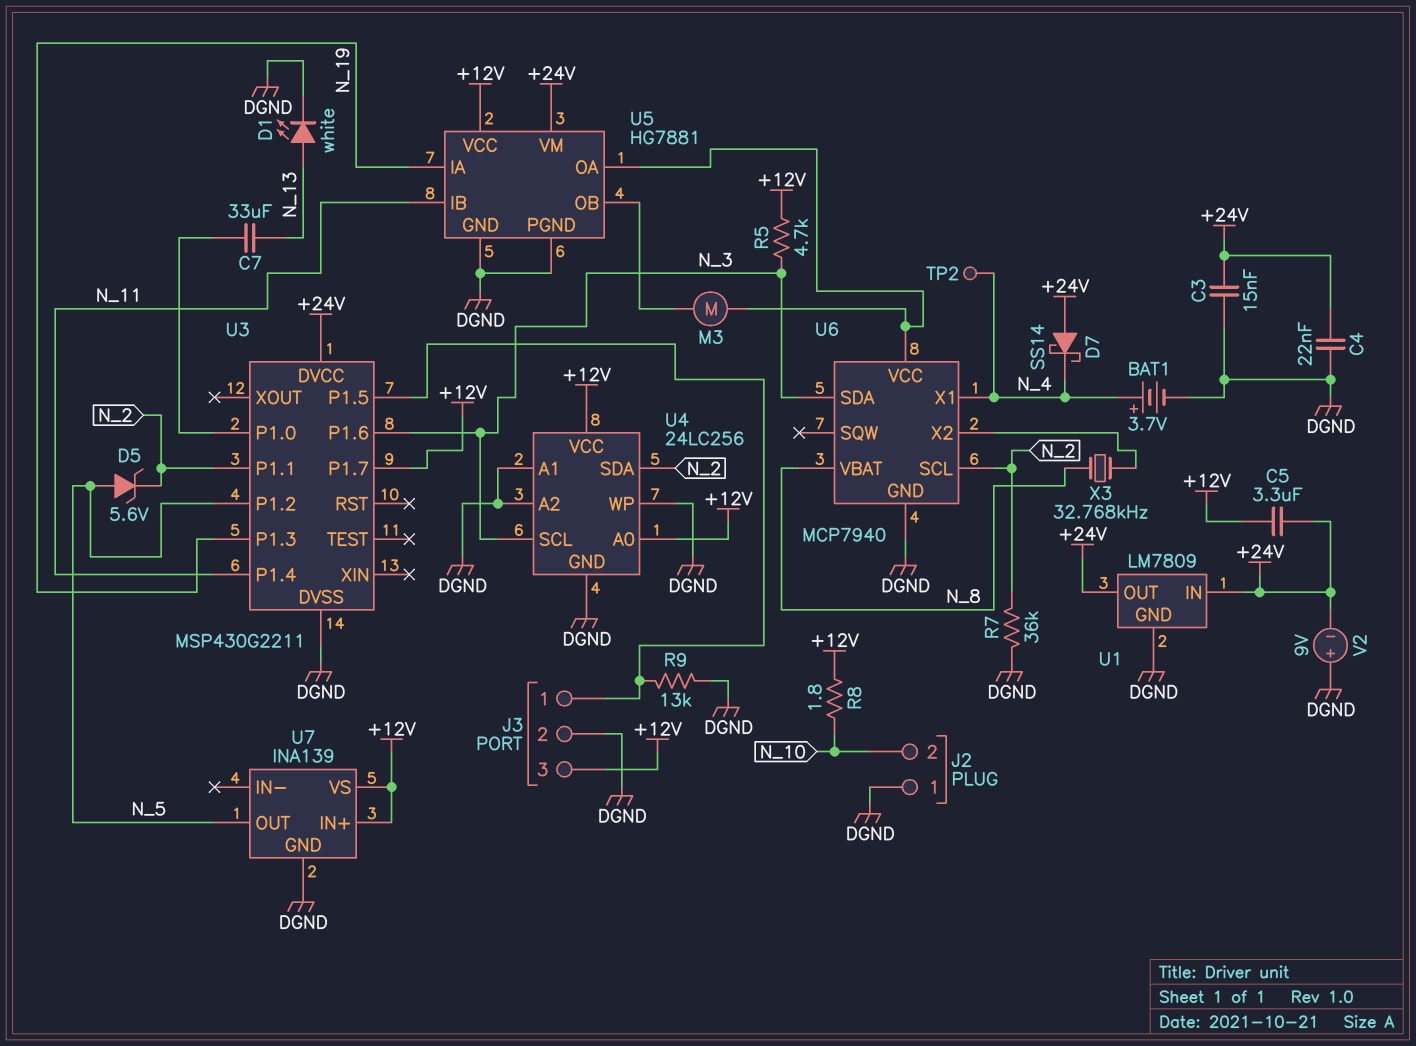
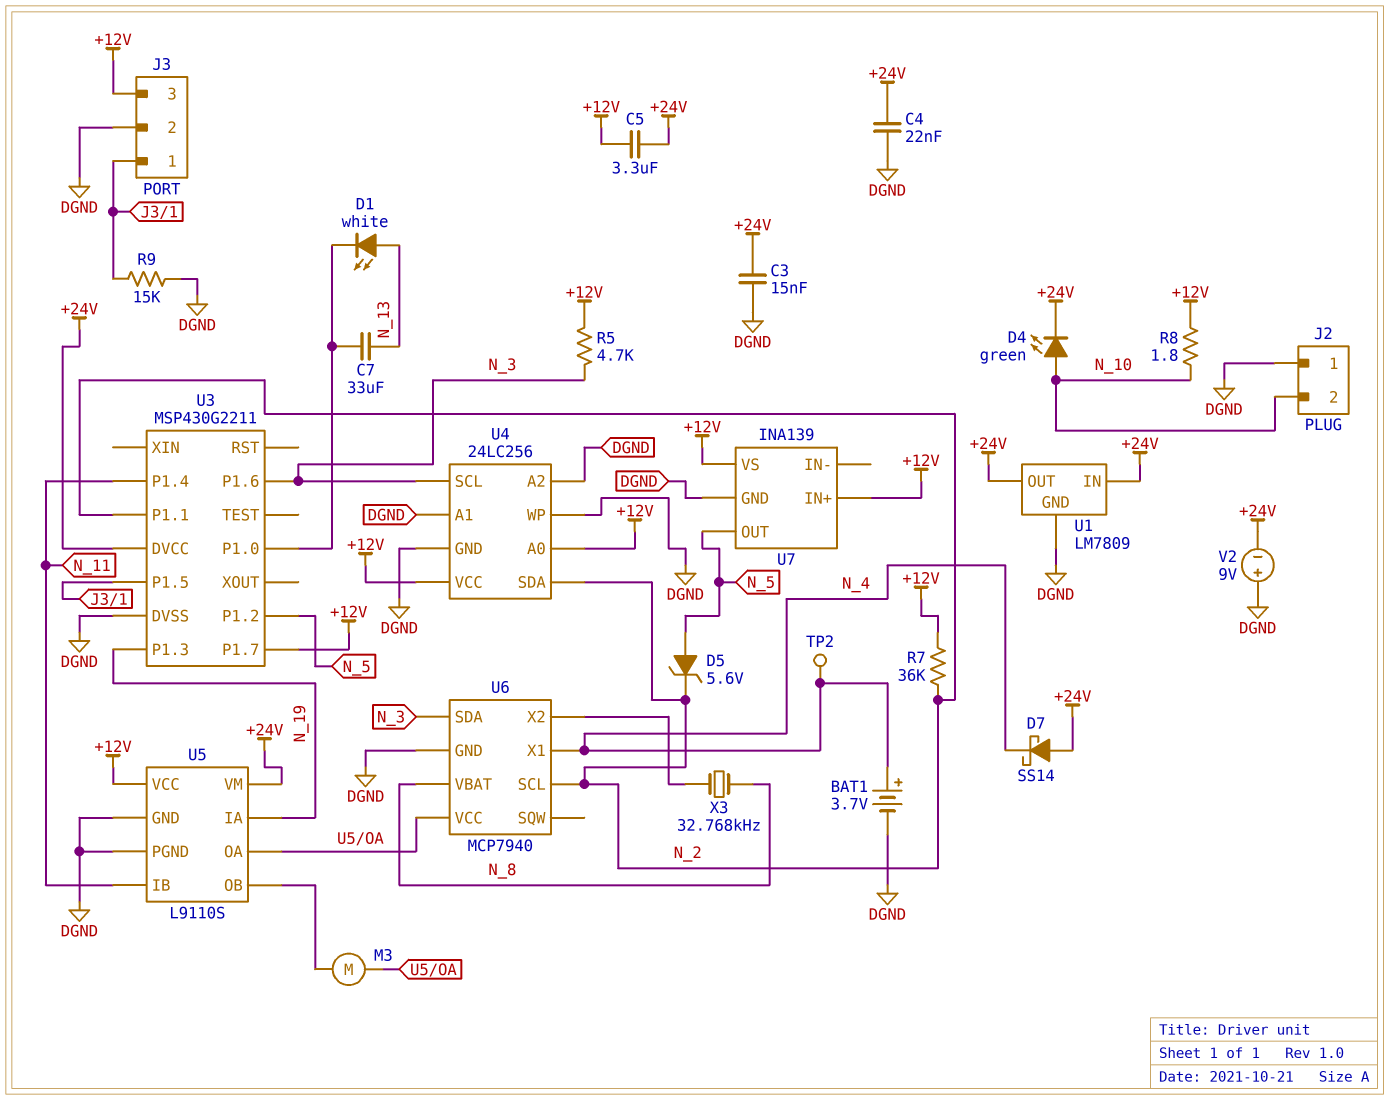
D1: LED white (A N_13, K DGND) -> LED white (A N_13, K U3/P1.0)
D4: none -> LED green (A N_10, K +24V)
R7: 36k (DGND, N_2) -> 36k (+12V, N_2)
R9: 13k (DGND, J3/1) -> 15k (DGND, J3/1)
U5: HG7881 -> L9110S

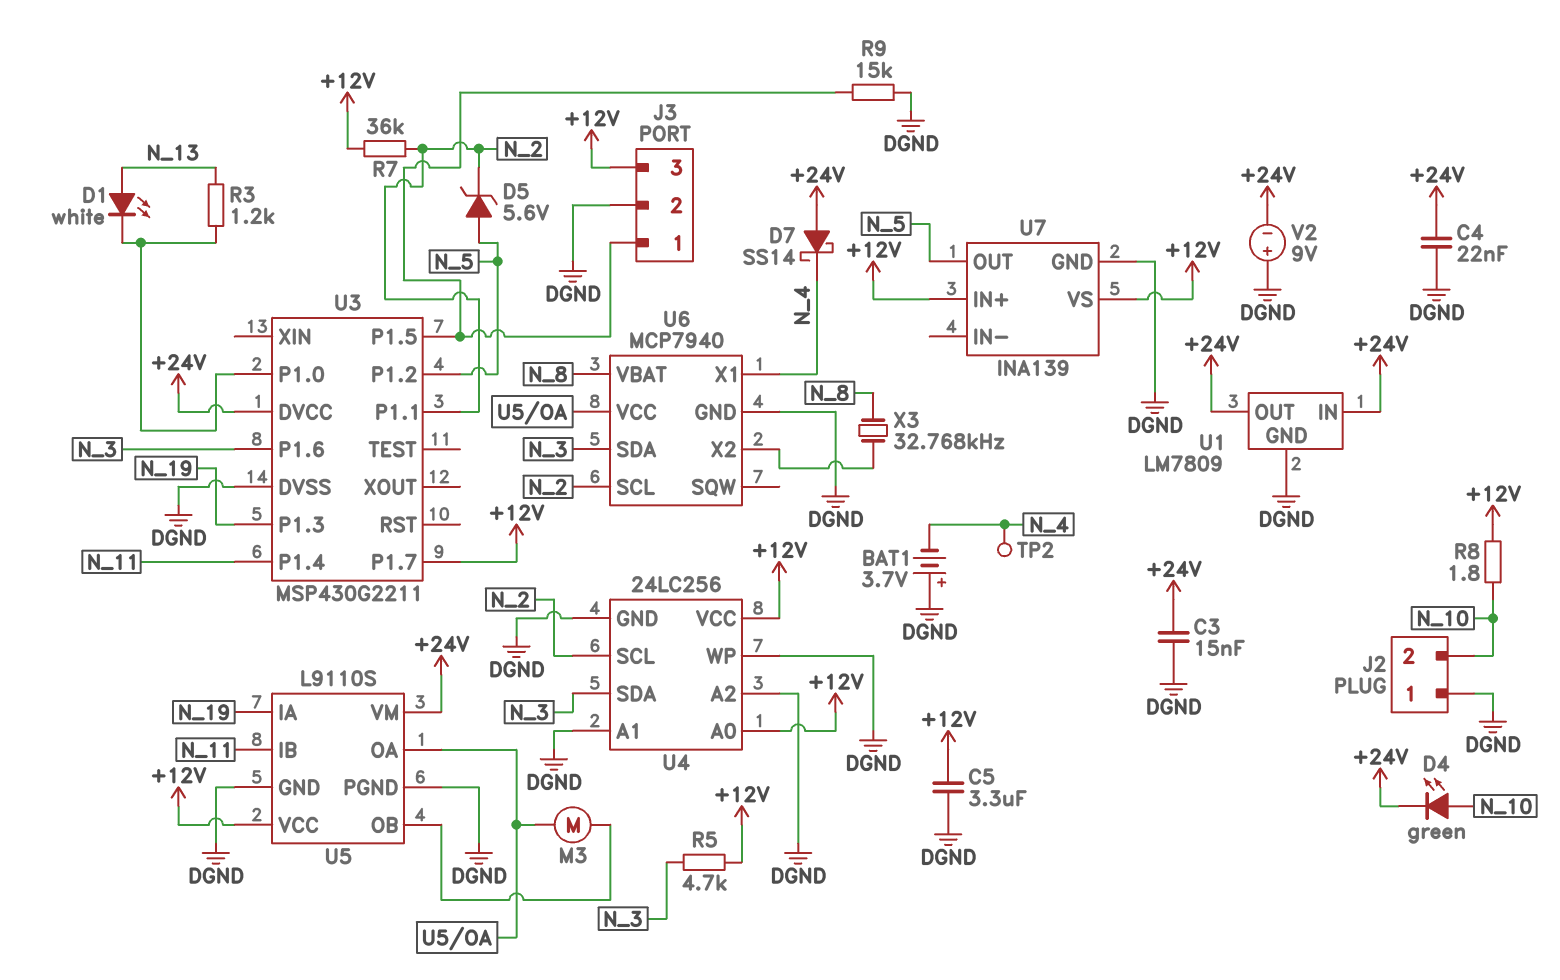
BAT1: 3.7V (plus N_4, minus DGND) -> 3.7V (plus DGND, minus N_4)
C5: 3.3uF (+12V, +24V) -> 3.3uF (+12V, DGND)
C7: 33uF (N_13, U3/P1.0) -> none
R3: none -> 1.2k (N_13, U3/P1.0)
U4 pin SCL: N_3 -> N_2
U4 pin SDA: N_2 -> N_3

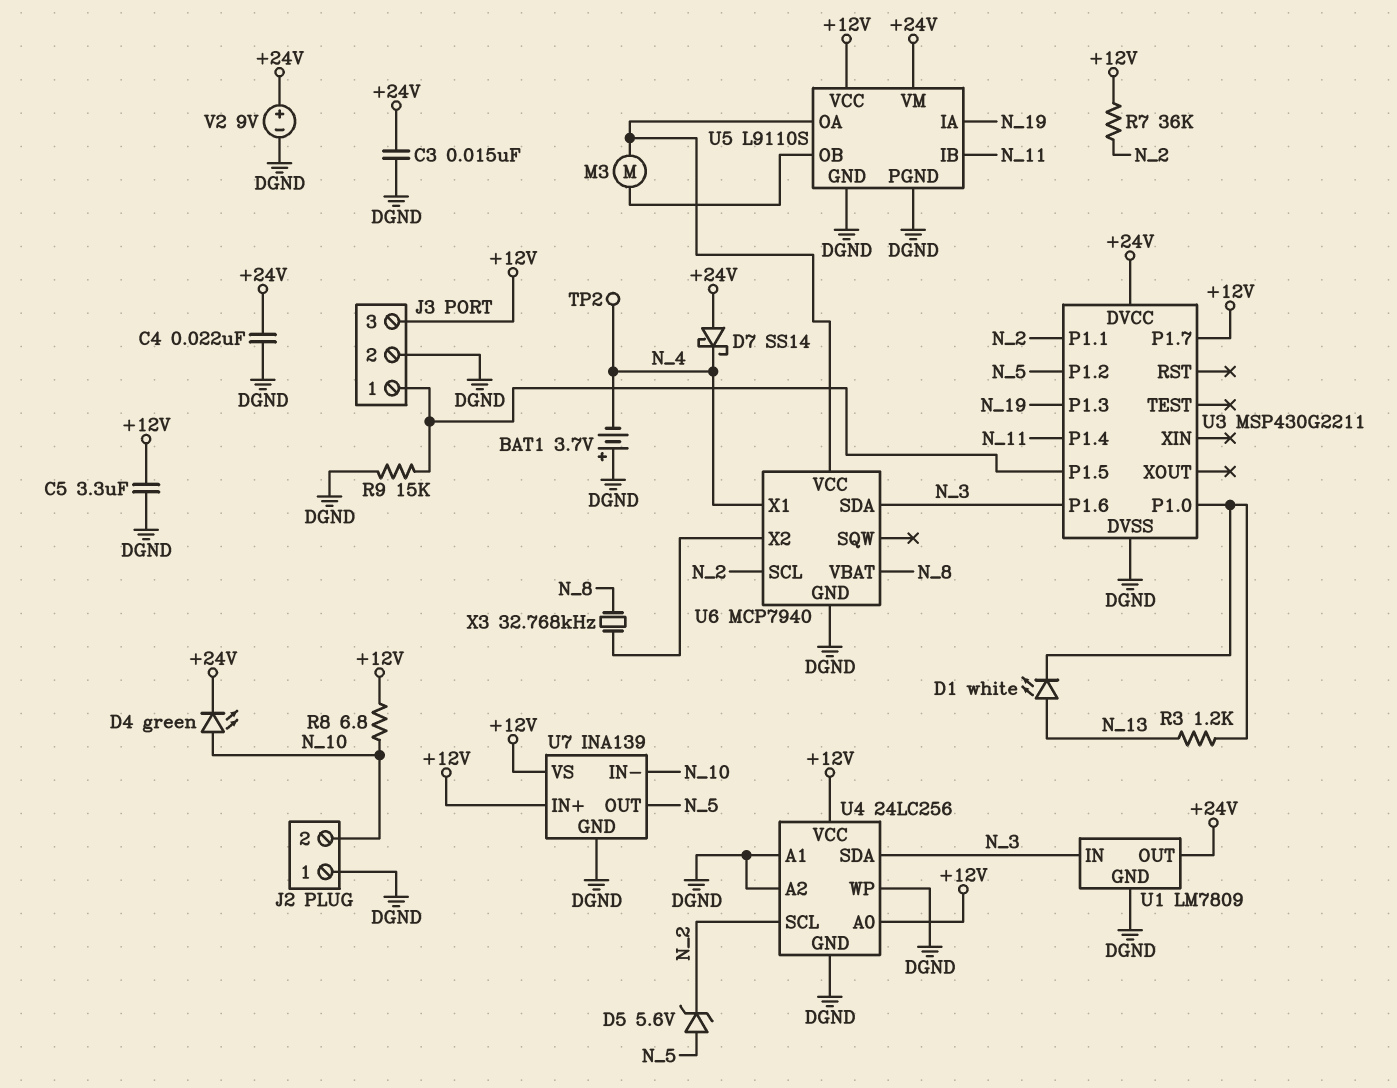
R5: 4.7k (+12V, N_3) -> none
R8: 1.8 (+12V, N_10) -> 6.8 (+12V, N_10)
U1 pin IN: +24V -> N_3
U7 pin IN-: none -> N_10
V2: 9V (plus DGND, minus +24V) -> 9V (plus +24V, minus DGND)

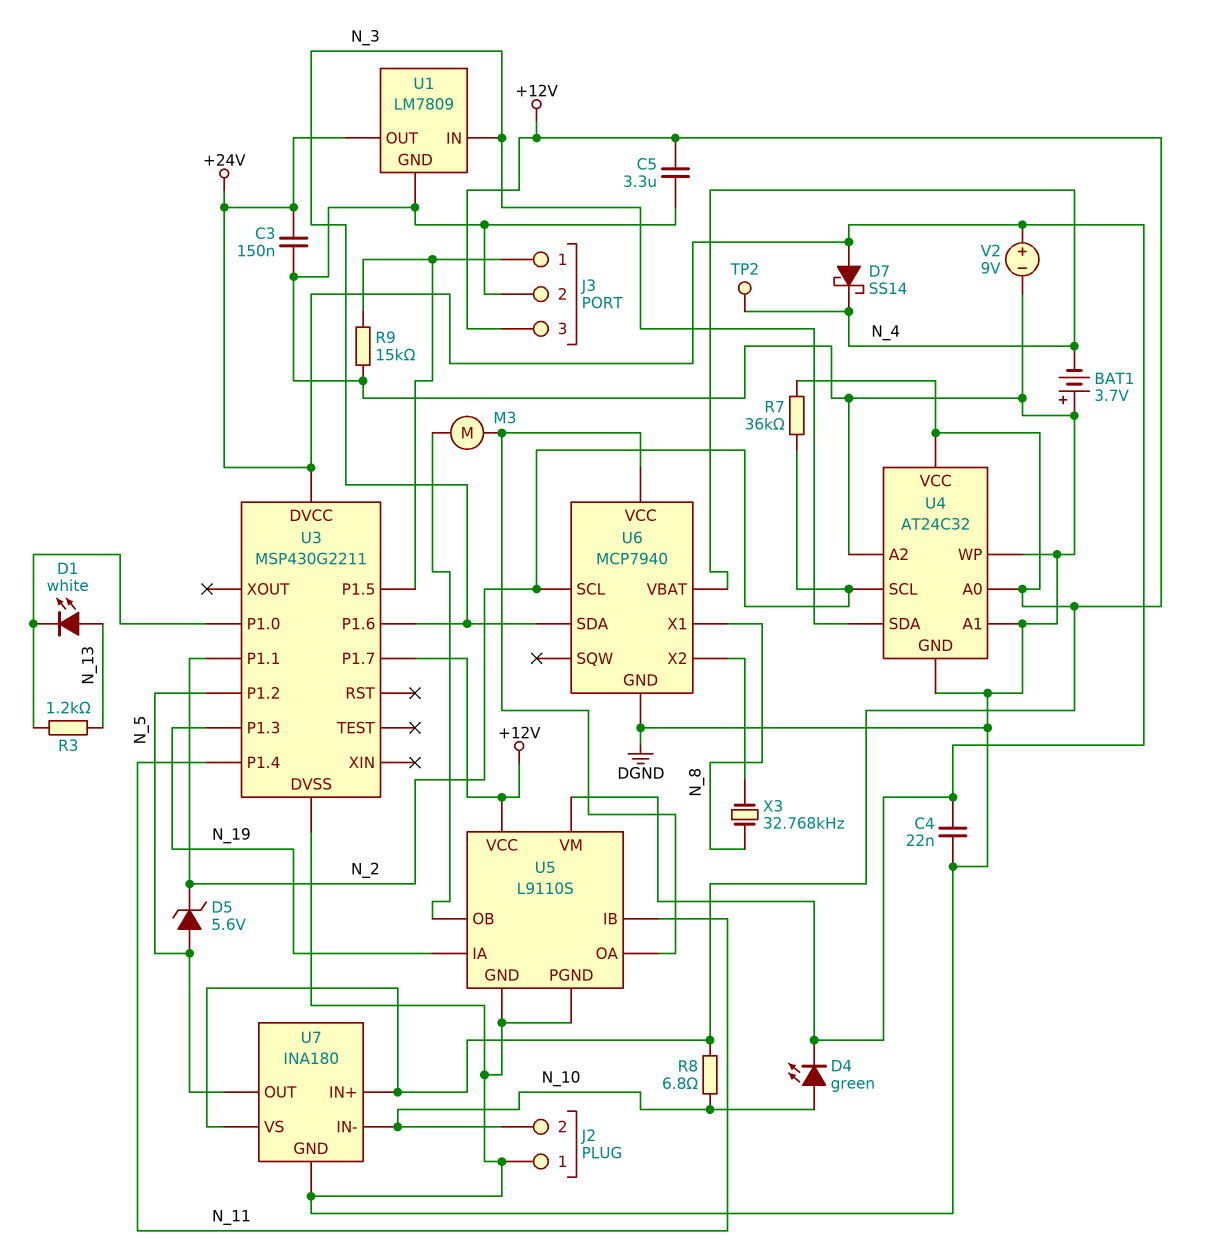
C3: 15nF (+24V, DGND) -> 150nF (+24V, DGND)
U4: 24LC256 -> AT24C32
U6 pin VBAT: N_8 -> N_4
U6 pin X1: N_4 -> N_8
U7: INA139 -> INA180

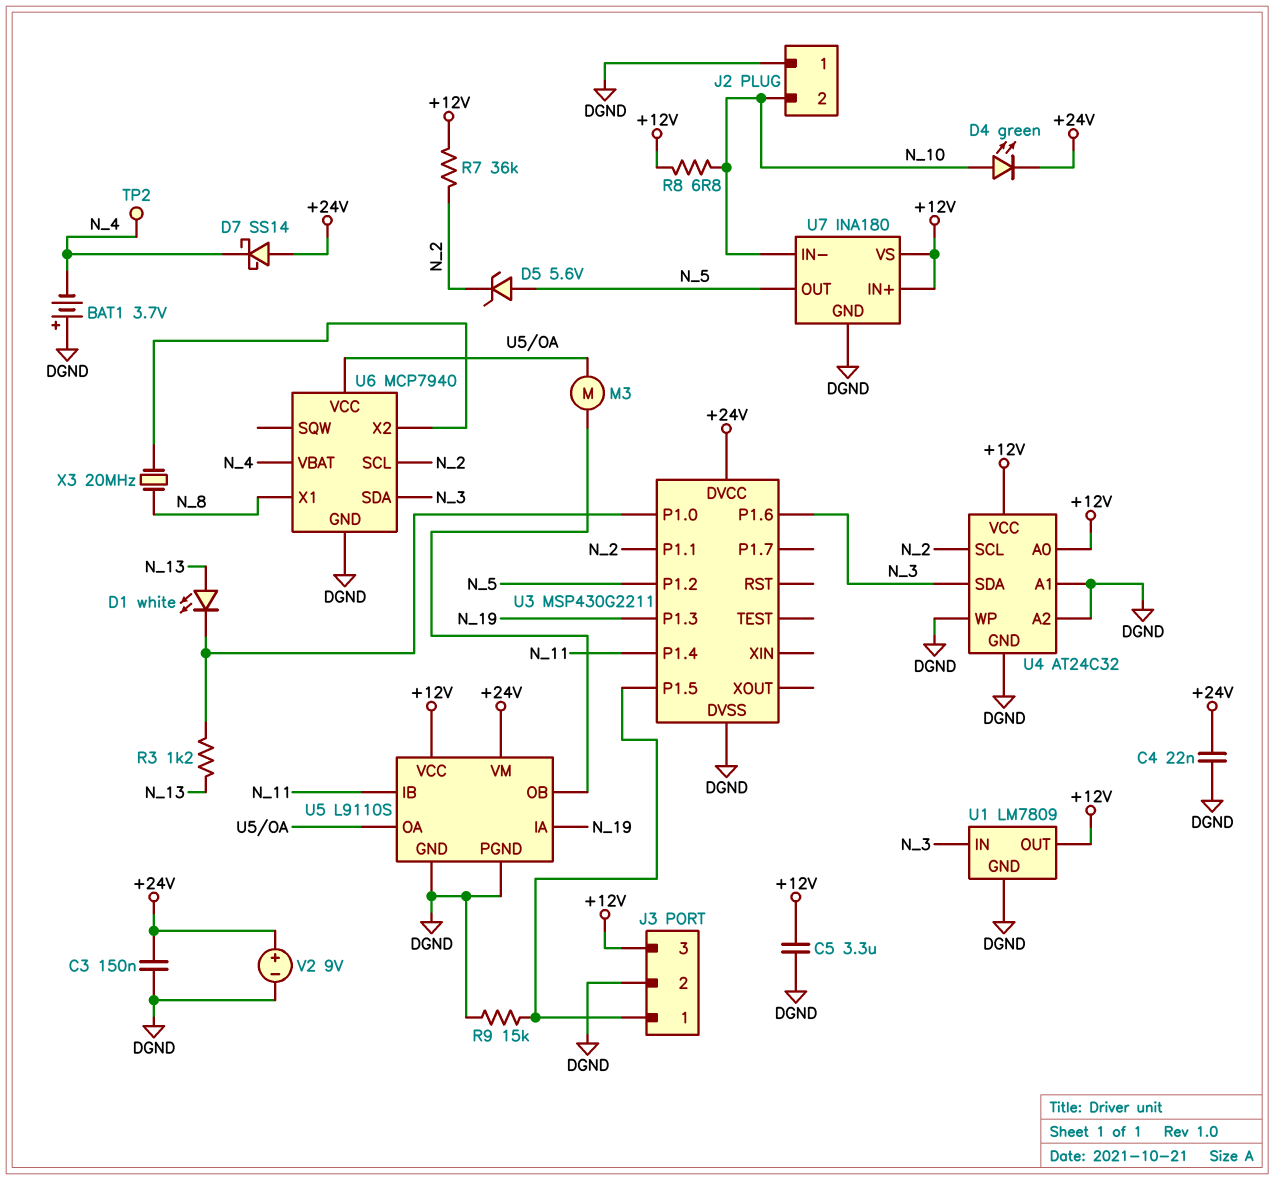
U1 pin OUT: +24V -> +12V
U3 pin P1.7: +12V -> none
X3: 32.768kHz (N_8, U6/X2) -> 20MHz (N_8, U6/X2)

